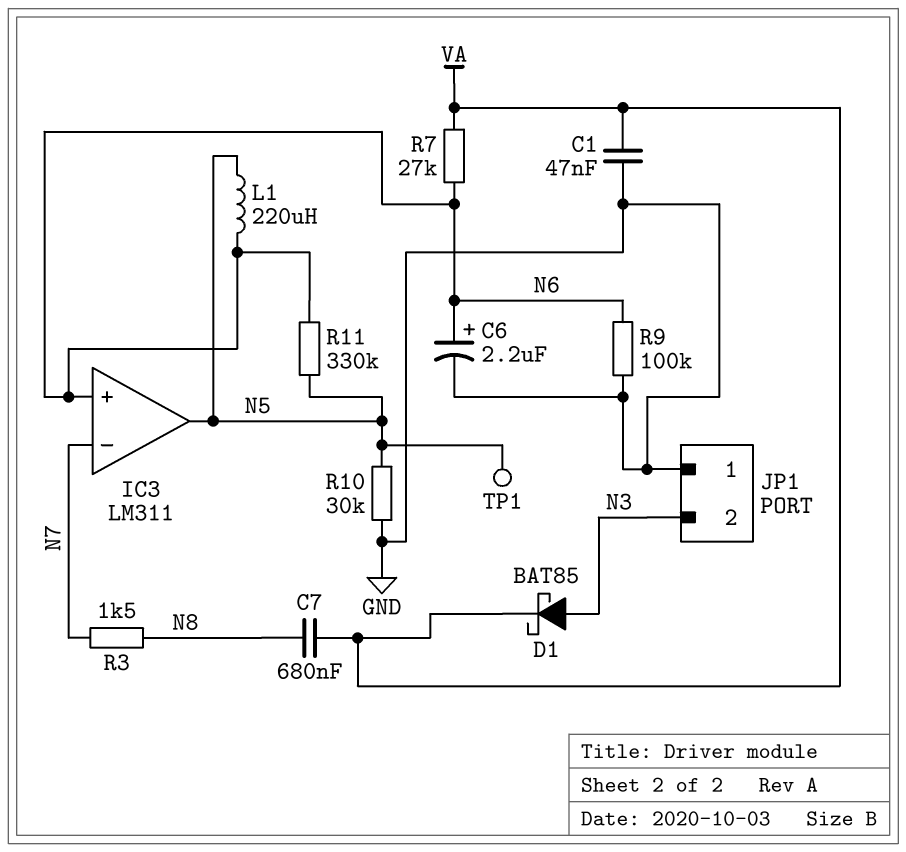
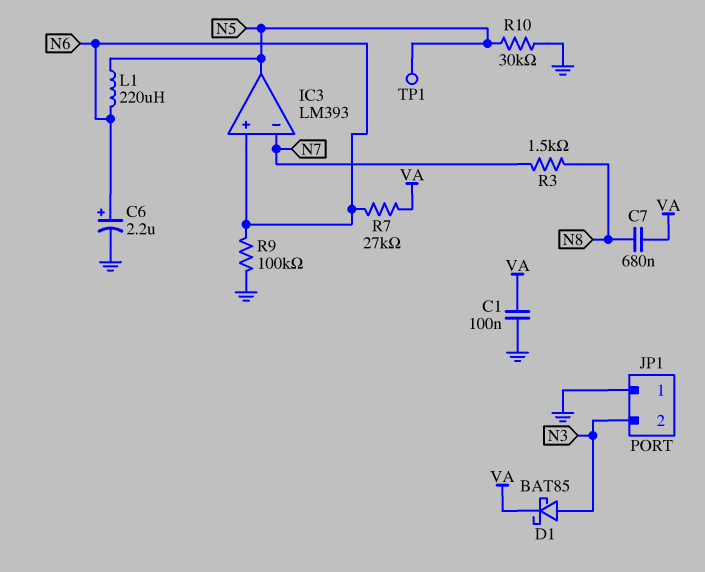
C1: 47nF (GND, VA) -> 100nF (GND, VA)
IC3: LM311 -> LM393
R11: 330k (N5, N6) -> none

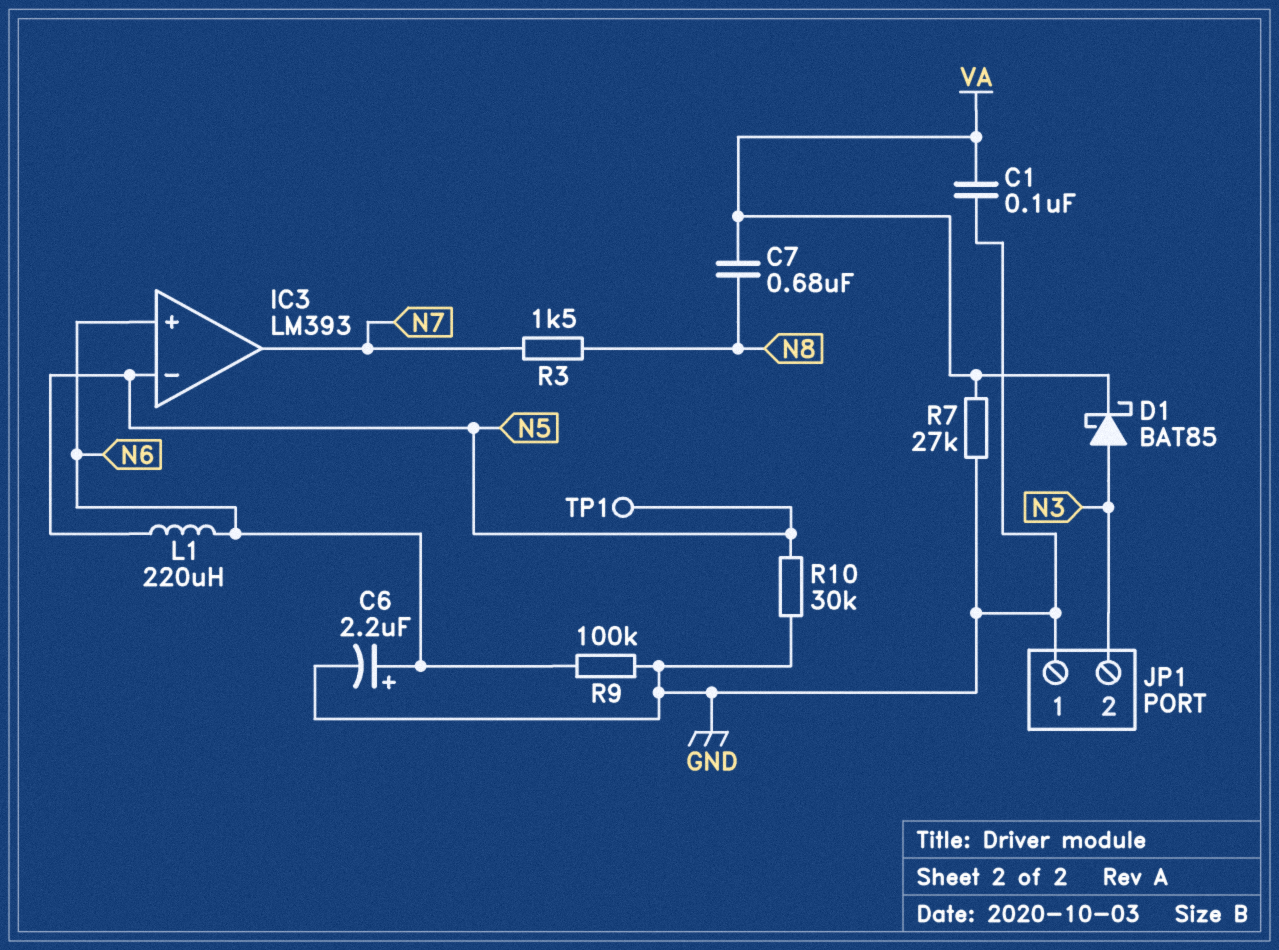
IC3 pin in-: N7 -> N5
IC3 pin out: N5 -> N7
R7: 27k (N6, VA) -> 27k (GND, VA)

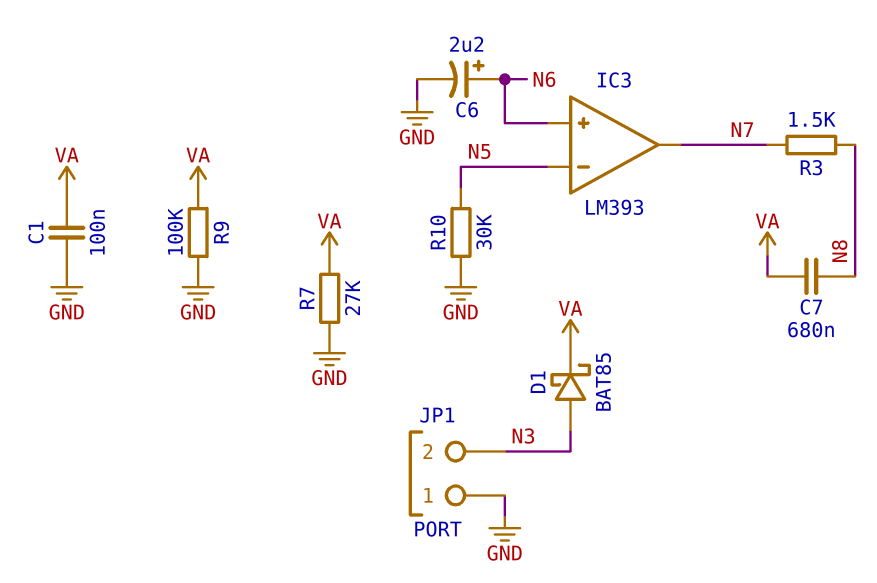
L1: 220uH (N5, N6) -> none
R9: 100k (GND, N6) -> 100k (GND, VA)
TP1: test point (N5) -> none

